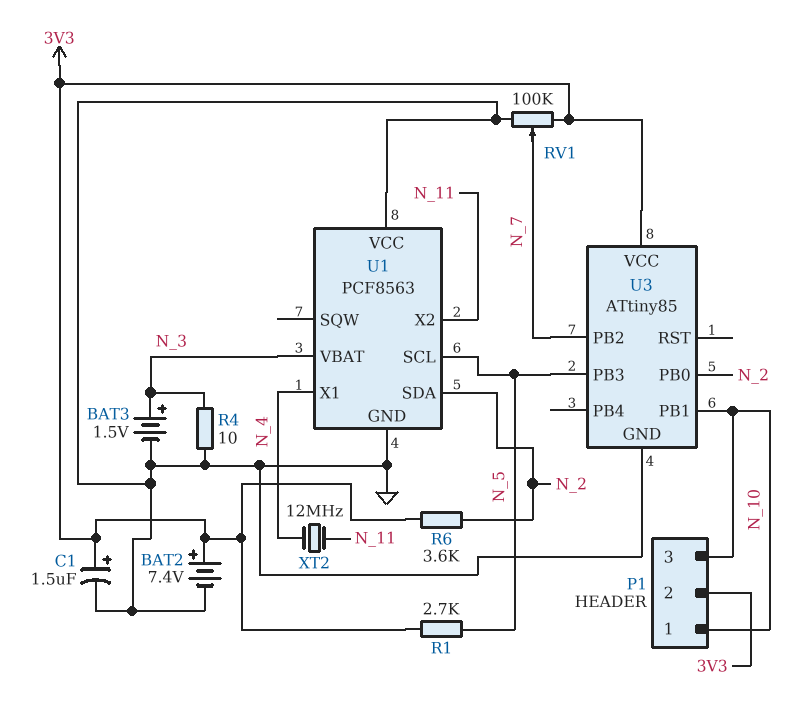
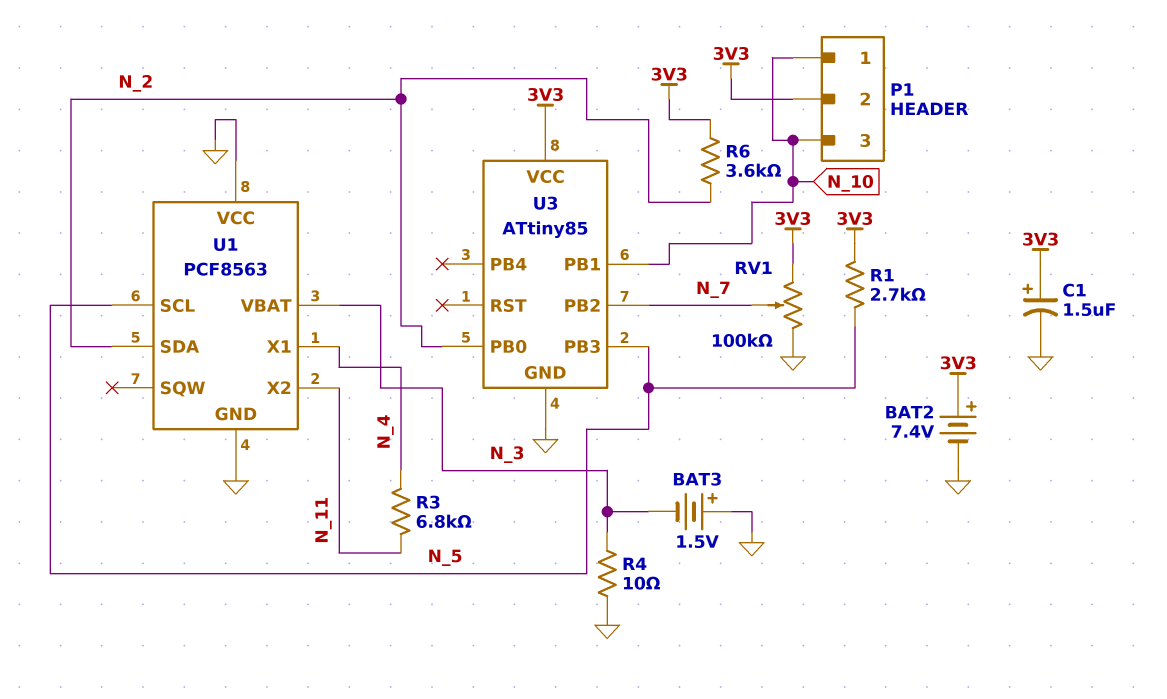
BAT3: 1.5V (plus N_3, minus GND) -> 1.5V (plus GND, minus N_3)
R3: none -> 6.8k (N_4, N_11)
XT2: 12MHz (N_4, N_11) -> none

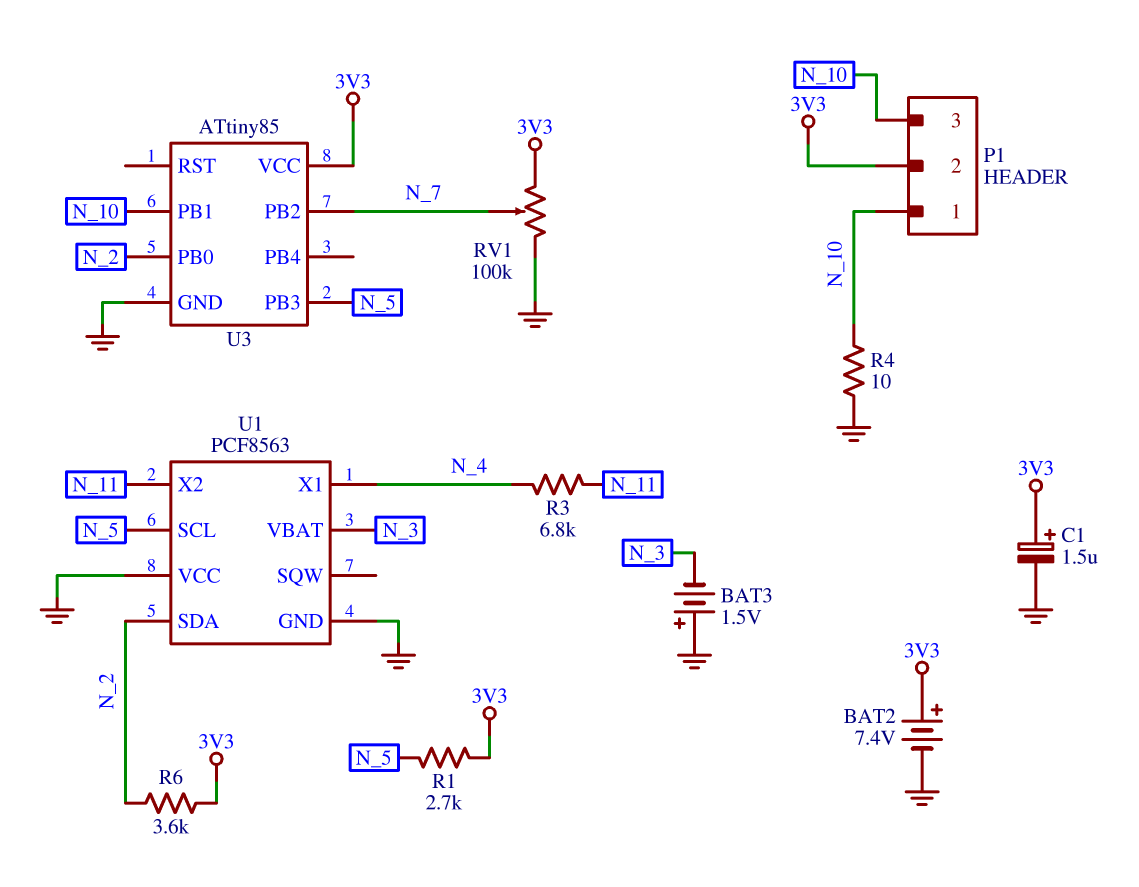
R4: 10 (GND, N_3) -> 10 (GND, N_10)

